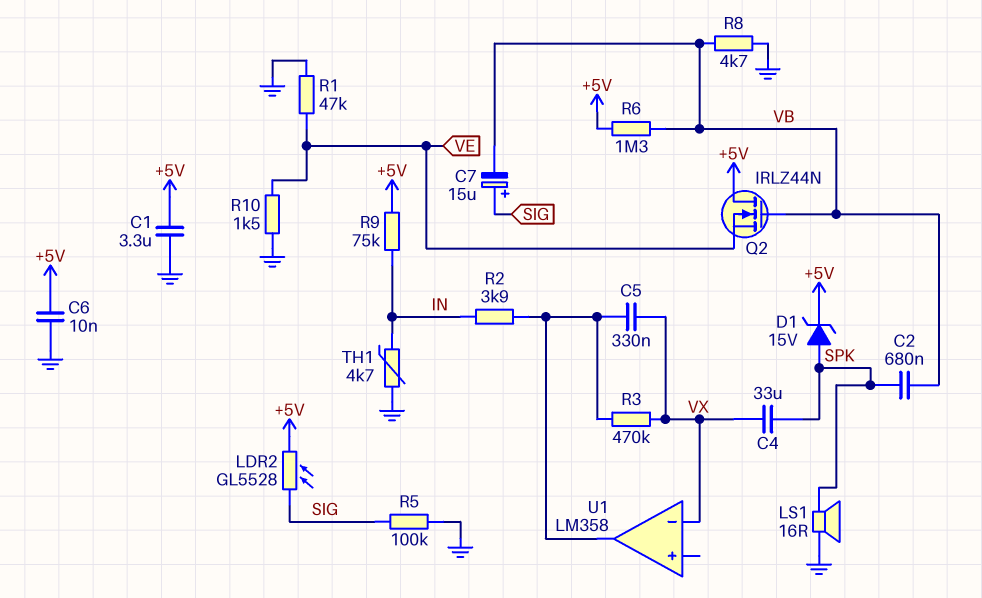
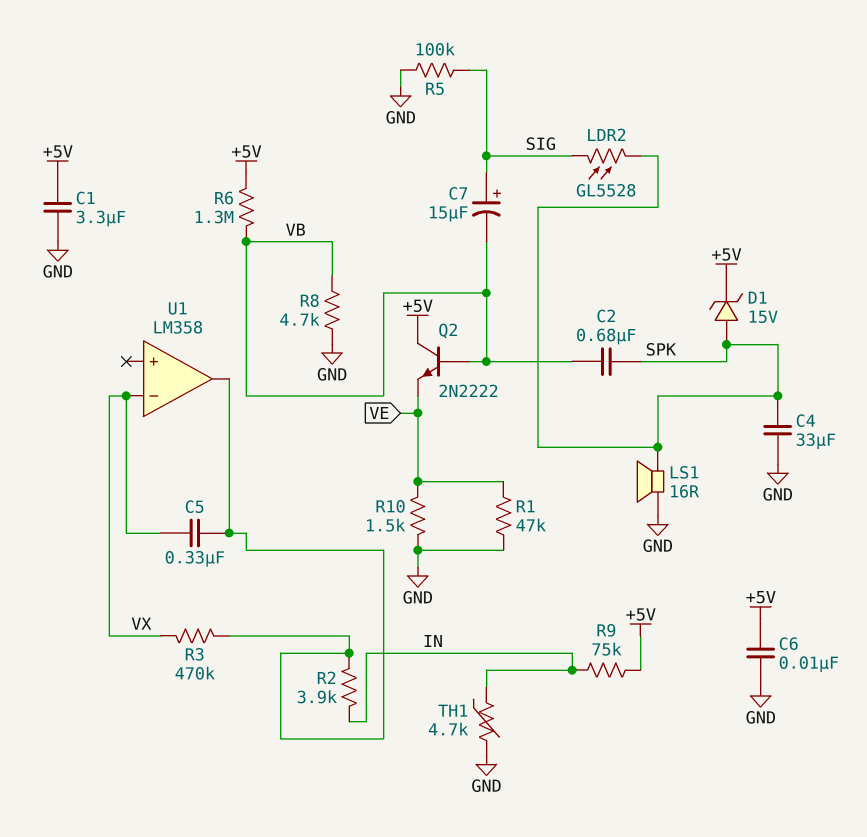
C4: 33uF (SPK, VX) -> 33uF (GND, SPK)
LDR2: GL5528 (+5V, SIG) -> GL5528 (SIG, SPK)
Q2: NMOS IRLZ44N (G VB, D +5V, S VE) -> NPN 2N2222 (B VB, C +5V, E VE)

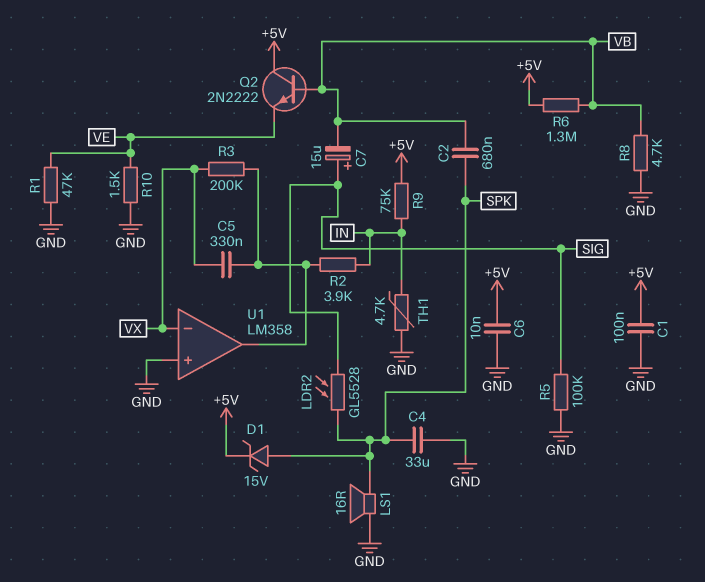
C1: 3.3uF (+5V, GND) -> 100nF (+5V, GND)
R3: 470k (U1/out, VX) -> 200k (U1/out, VX)
U1 pin in+: none -> GND

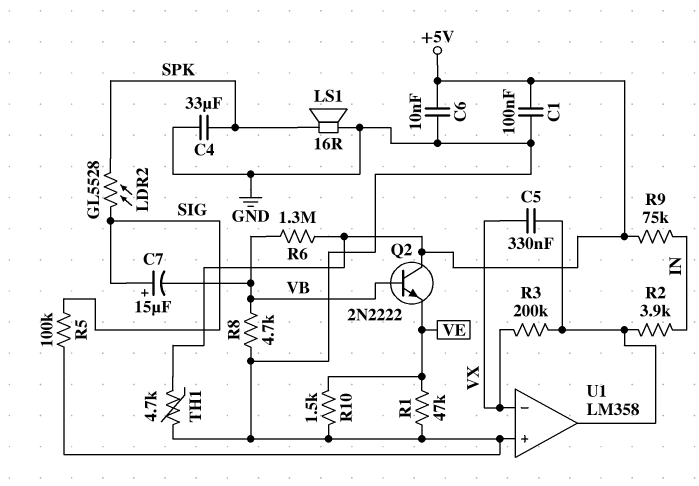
C2: 680nF (SPK, VB) -> none
D1: zener 15V (A SPK, K +5V) -> none
TH1: 4.7k (GND, IN) -> 4.7k (+5V, GND)

